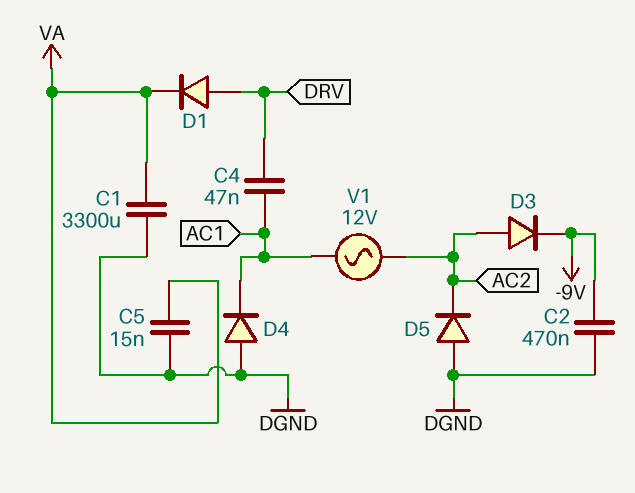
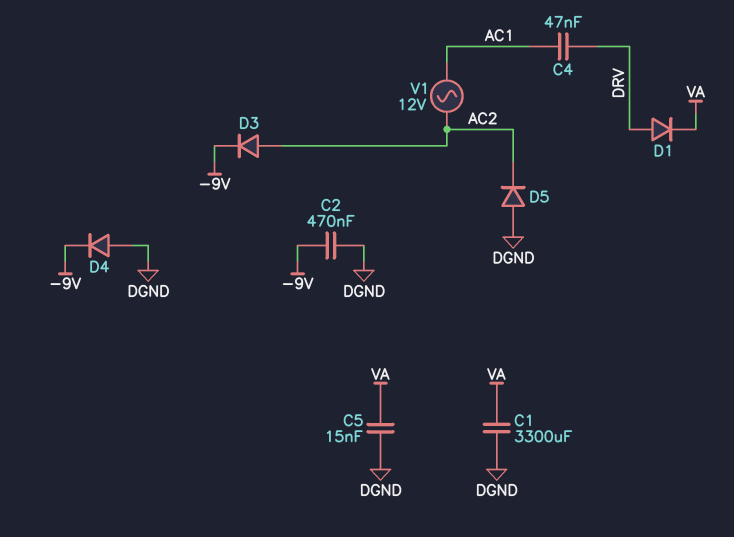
D4: diode (A DGND, K AC1) -> diode (A DGND, K -9V)

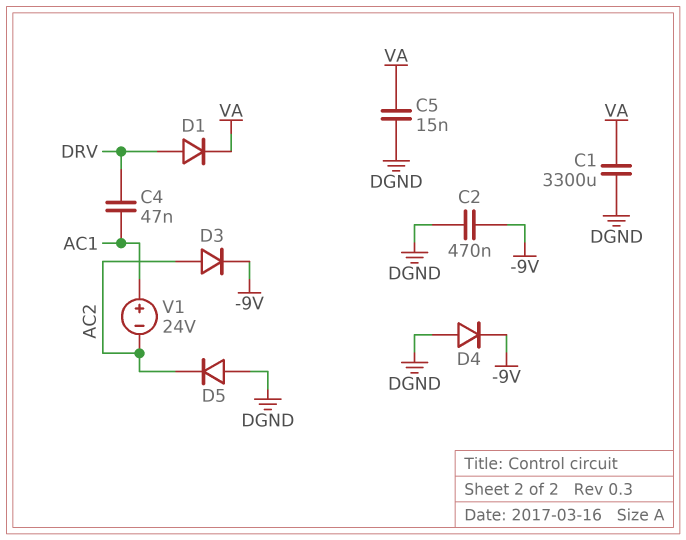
V1: AC 12V (AC1, AC2) -> 24V (plus AC1, minus AC2)

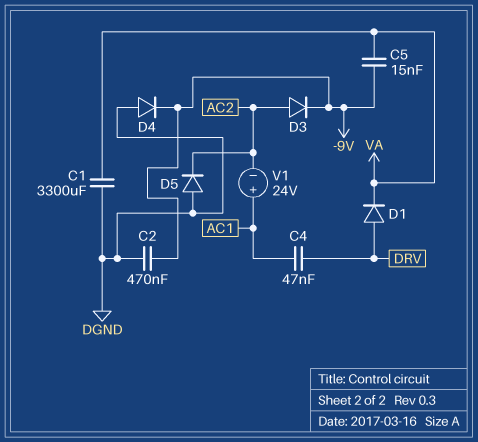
C5: 15nF (DGND, VA) -> 15nF (-9V, VA)

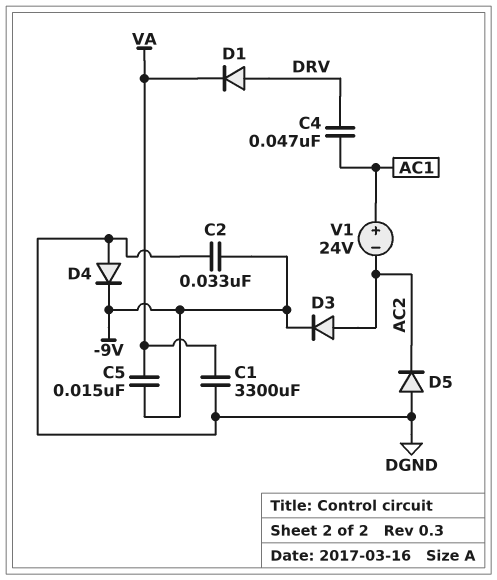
C2: 470nF (-9V, DGND) -> 33nF (-9V, DGND)

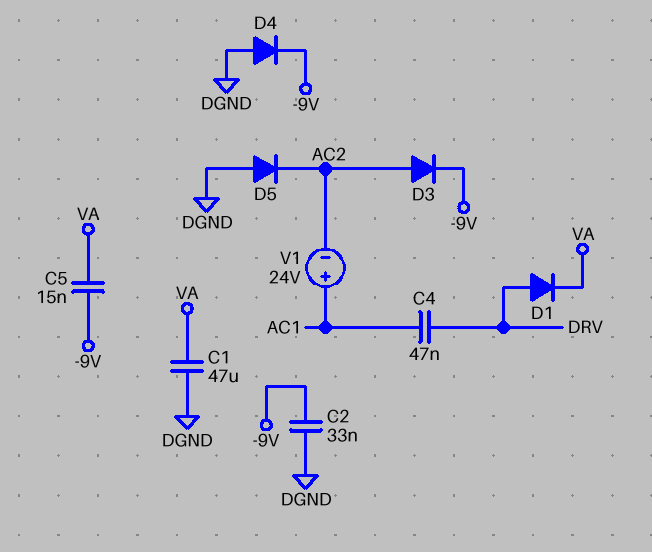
C1: 3300uF (DGND, VA) -> 47uF (DGND, VA)

